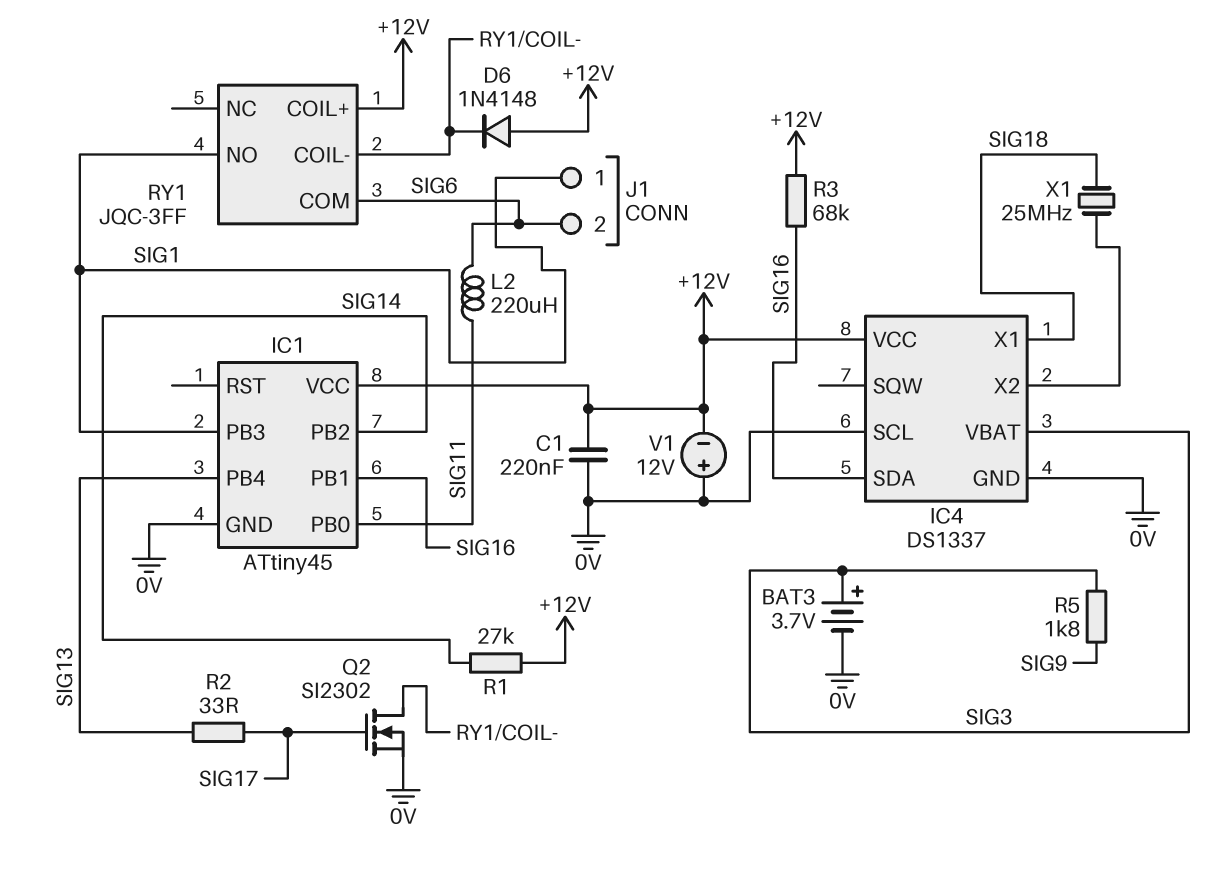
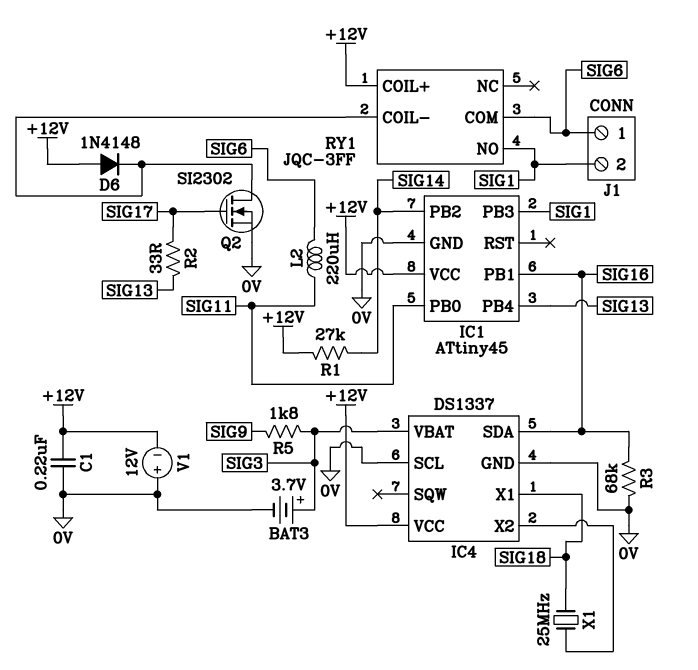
J1 pin 1: SIG1 -> SIG6
J1 pin 2: SIG6 -> SIG1
R3: 68k (+12V, SIG16) -> 68k (0V, SIG16)

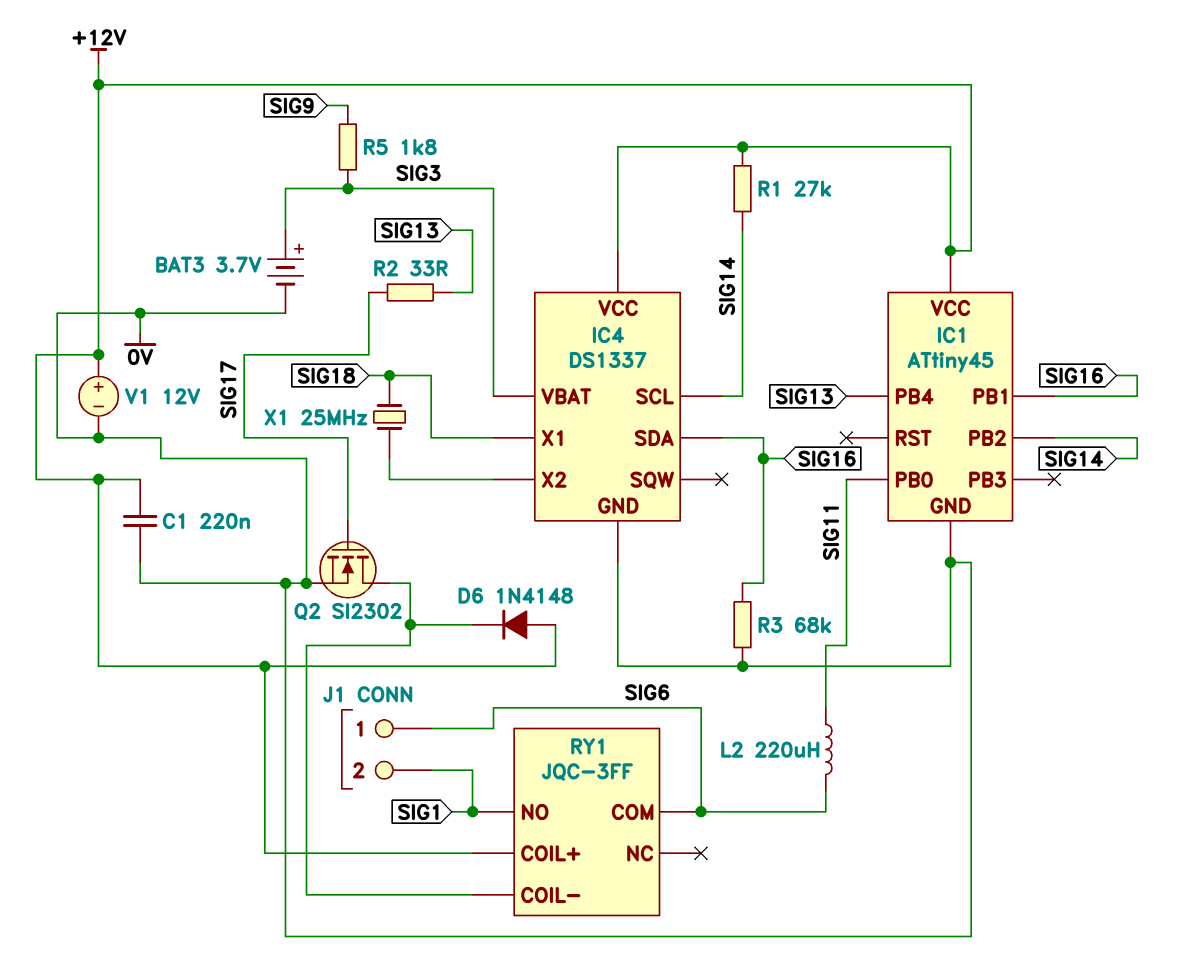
IC1 pin PB3: SIG1 -> none
IC4 pin SCL: 0V -> SIG14
V1: 12V (plus 0V, minus +12V) -> 12V (plus +12V, minus 0V)

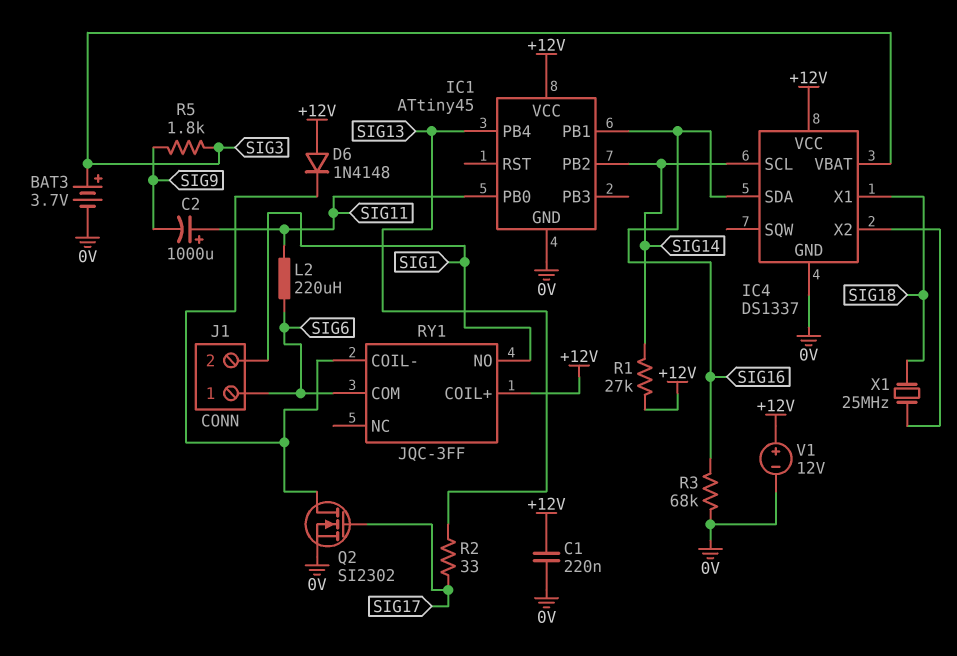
C2: none -> 1000uF (plus SIG11, minus SIG9)

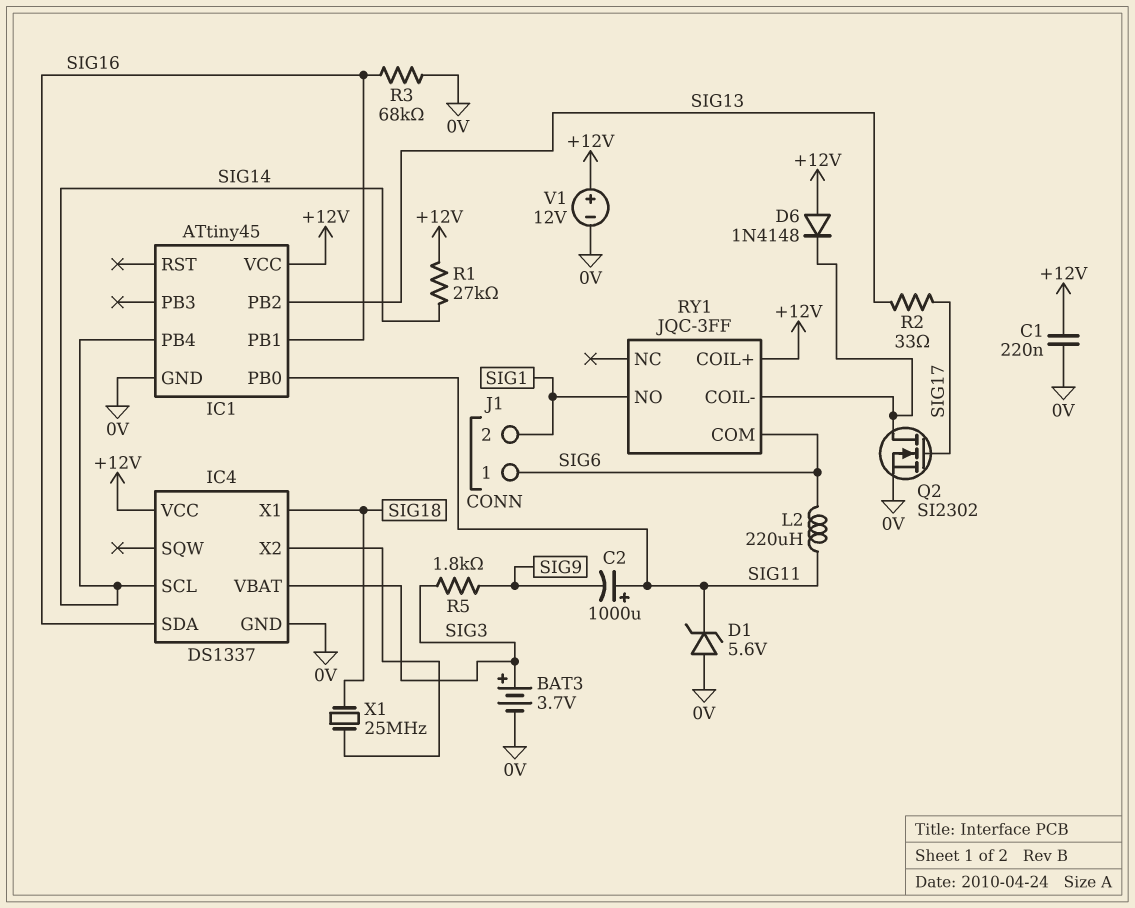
D1: none -> zener 5.6V (A 0V, K SIG11)
IC1 pin PB2: SIG14 -> SIG13
IC1 pin PB4: SIG13 -> SIG14

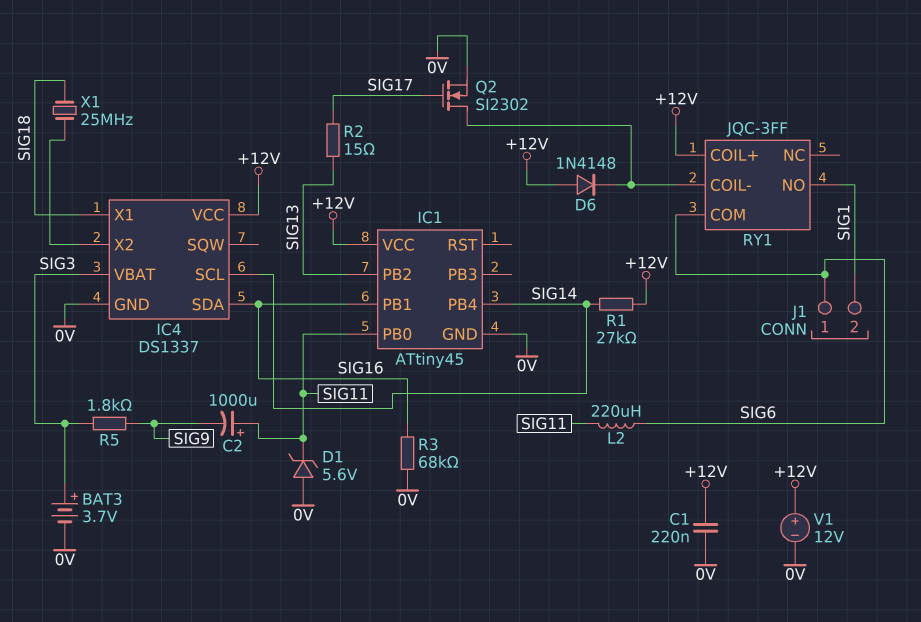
R2: 33 (SIG13, SIG17) -> 15 (SIG13, SIG17)

